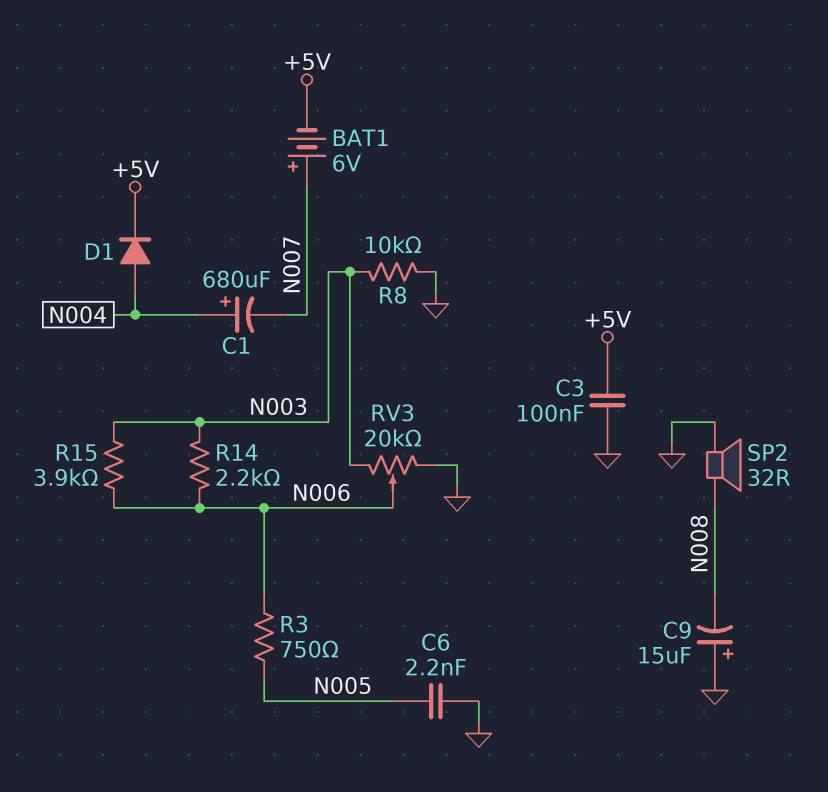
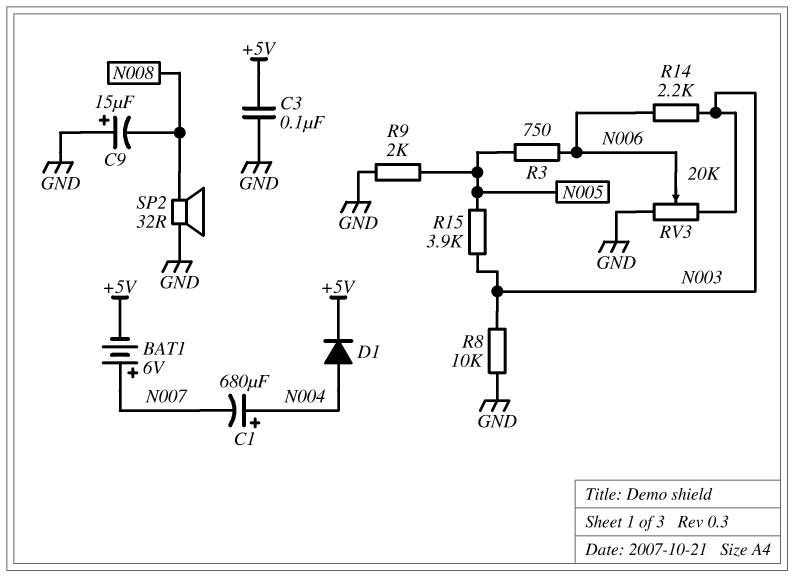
C6: 2.2nF (GND, N005) -> none
R9: none -> 2k (GND, N005)
R15: 3.9k (N003, N006) -> 3.9k (N003, N005)

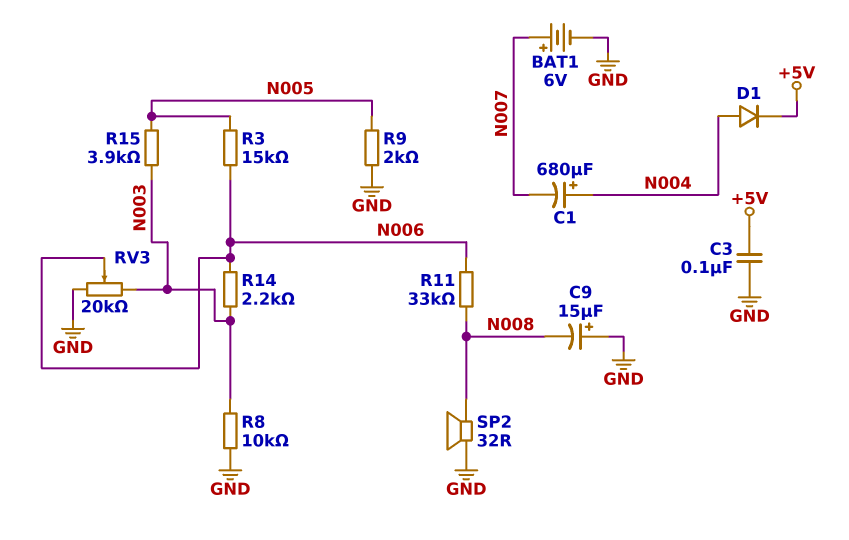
BAT1: 6V (plus N007, minus +5V) -> 6V (plus N007, minus GND)
R3: 750 (N005, N006) -> 15k (N005, N006)
R11: none -> 33k (N006, N008)

